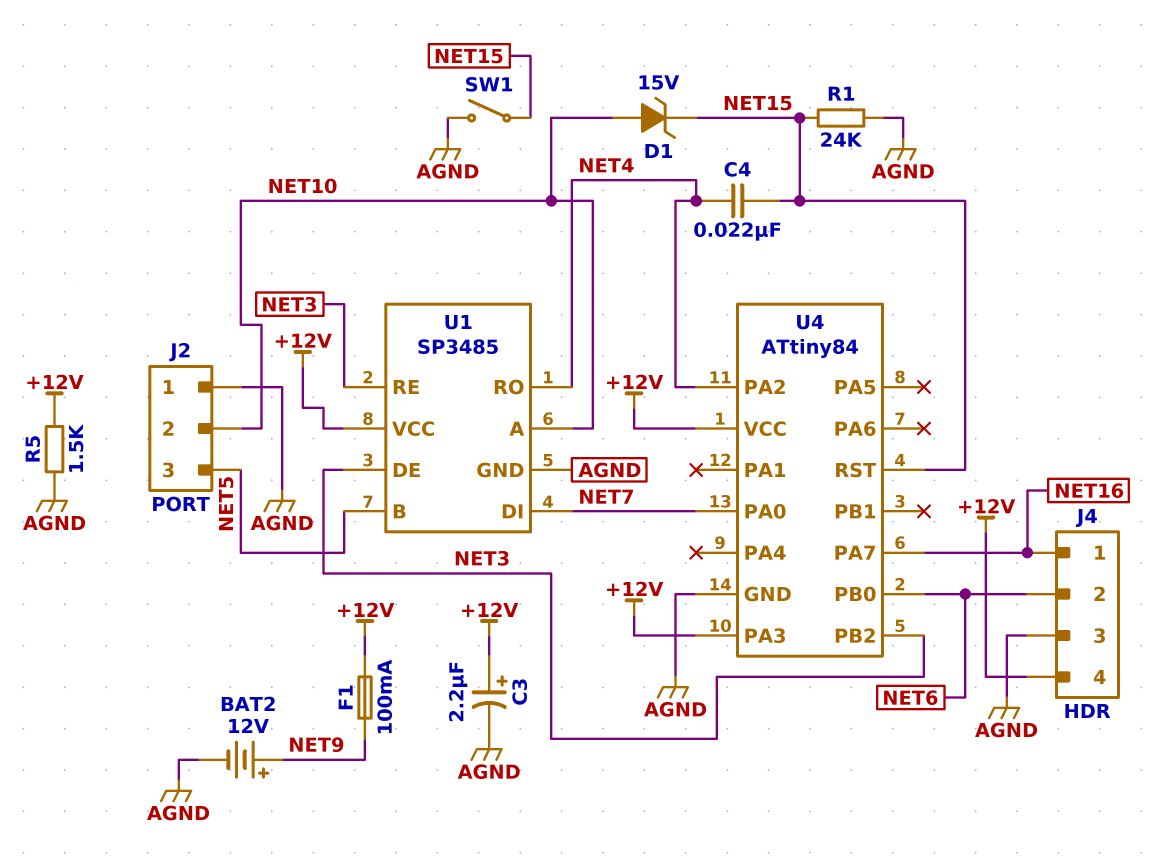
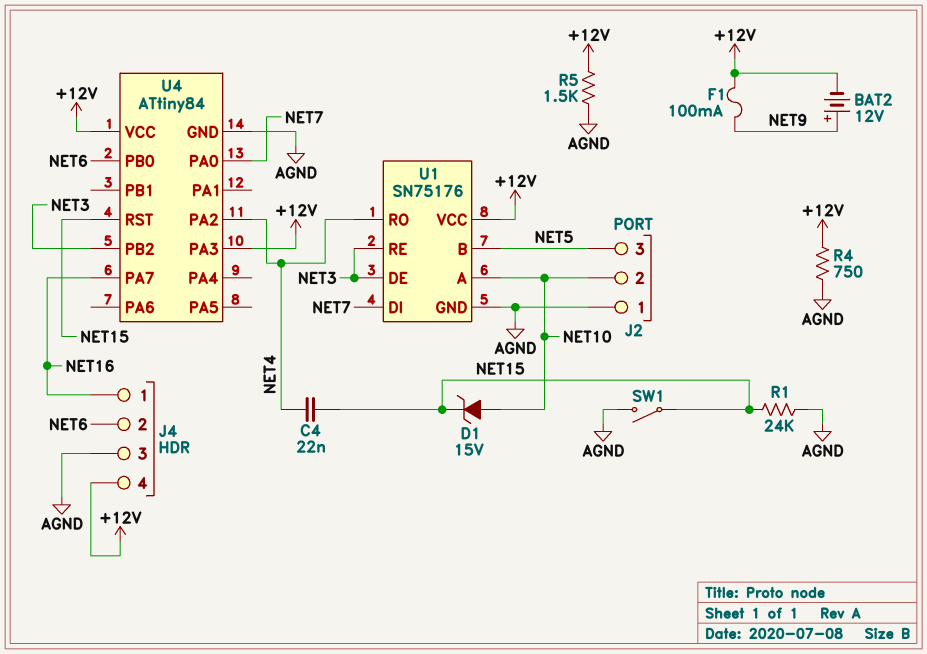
BAT2: 12V (plus NET9, minus AGND) -> 12V (plus NET9, minus +12V)
C3: 2.2uF (plus +12V, minus AGND) -> none
R4: none -> 750 (+12V, AGND)
U1: SP3485 -> SN75176

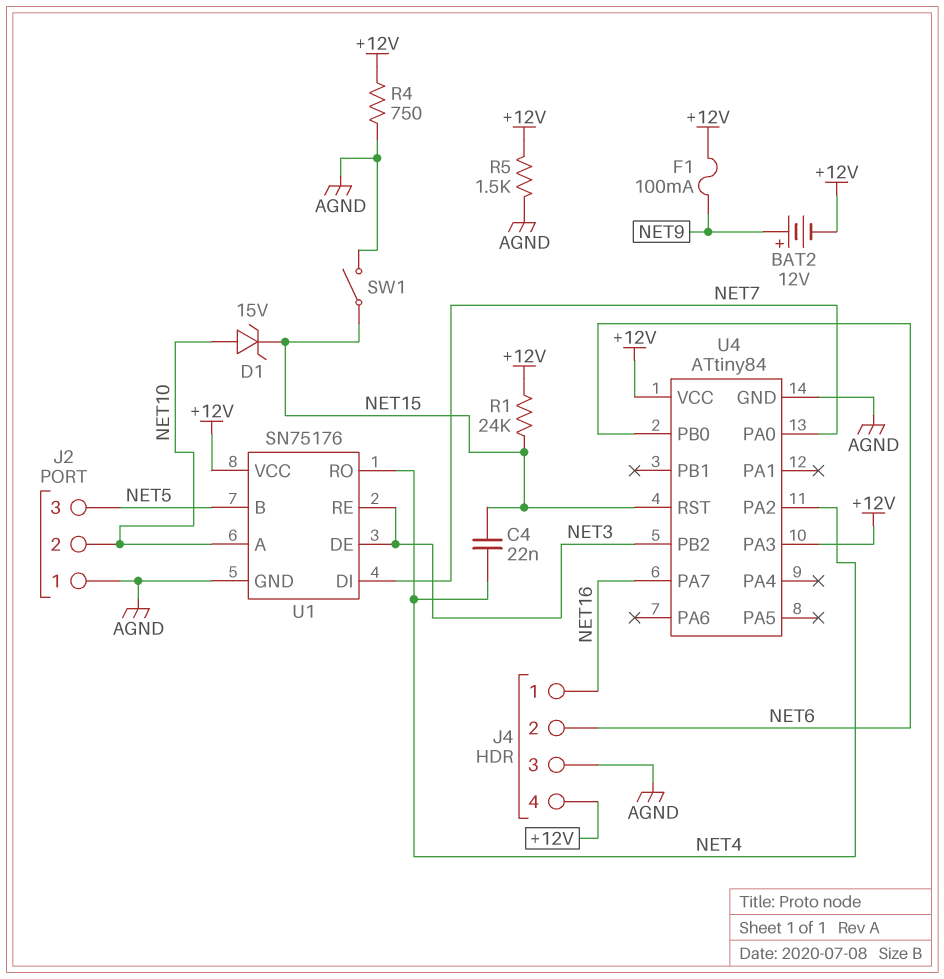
R1: 24k (AGND, NET15) -> 24k (+12V, NET15)

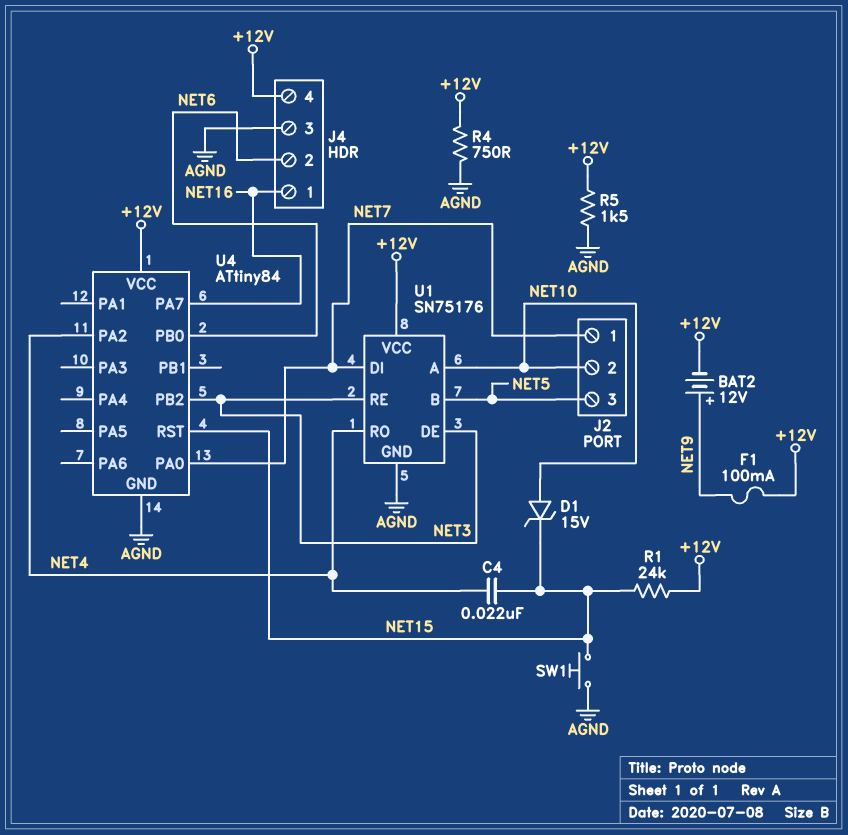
J2 pin 1: AGND -> NET7
SW1: switch (AGND, NET15) -> button (AGND, NET15)
U4 pin PA3: +12V -> none

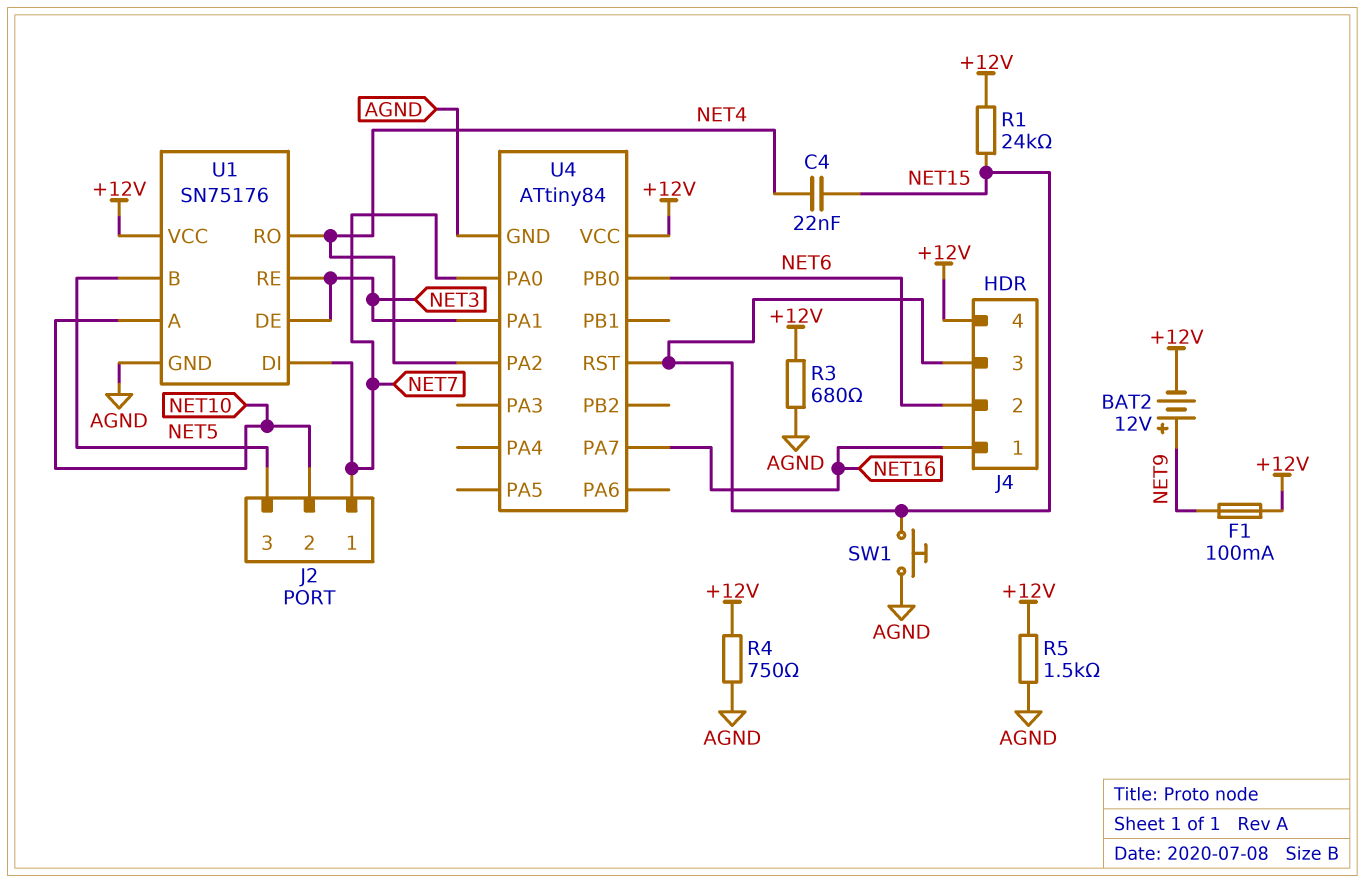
D1: zener 15V (A NET10, K NET15) -> none
J4 pin 3: AGND -> NET15
R3: none -> 680 (+12V, AGND)
U4 pin PA1: none -> NET3
U4 pin PB2: NET3 -> none

